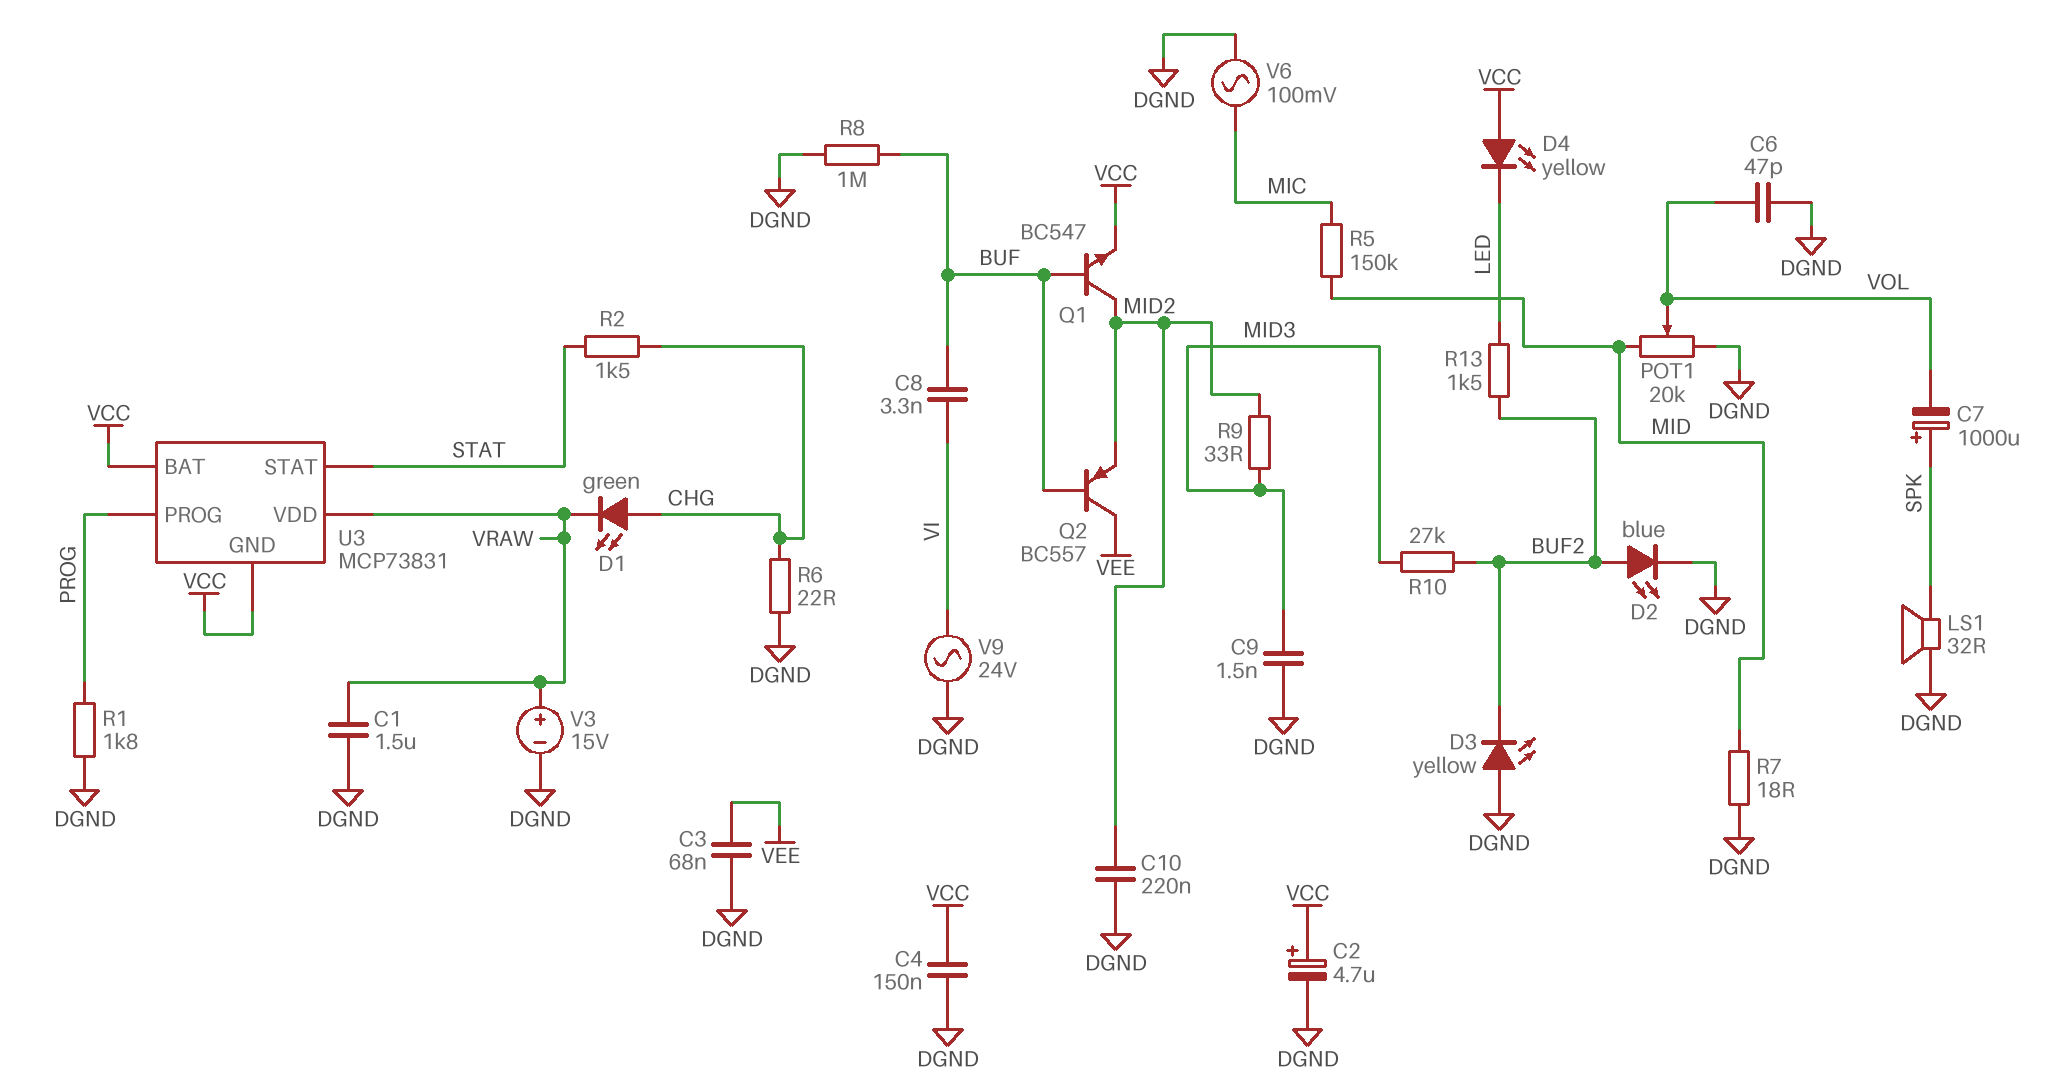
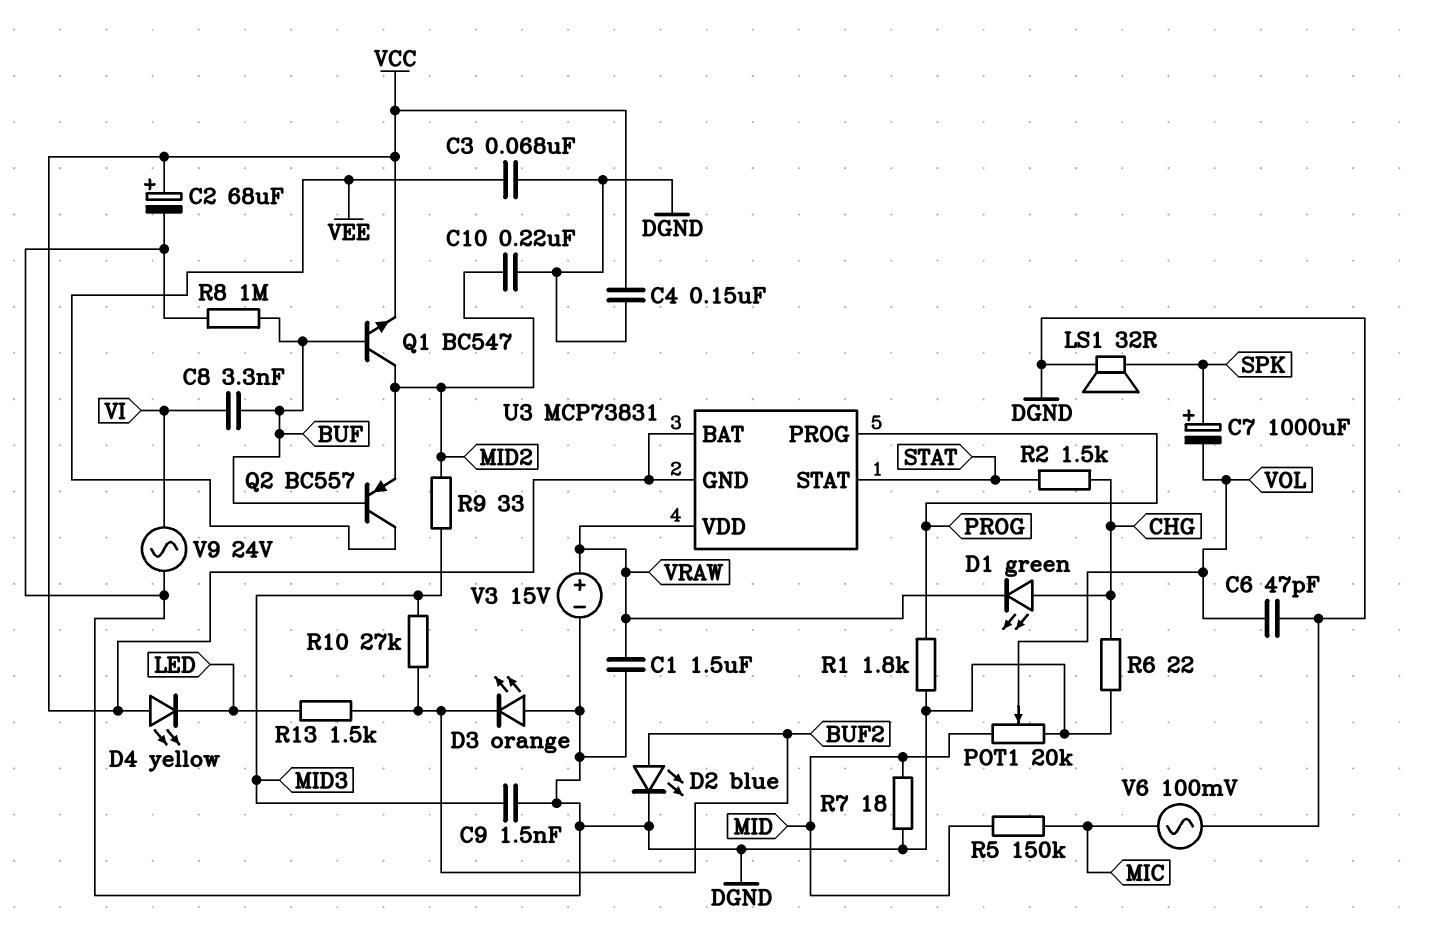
C2: 4.7uF (plus VCC, minus DGND) -> 68uF (plus VCC, minus DGND)
D3: LED yellow (A DGND, K BUF2) -> LED orange (A DGND, K BUF2)

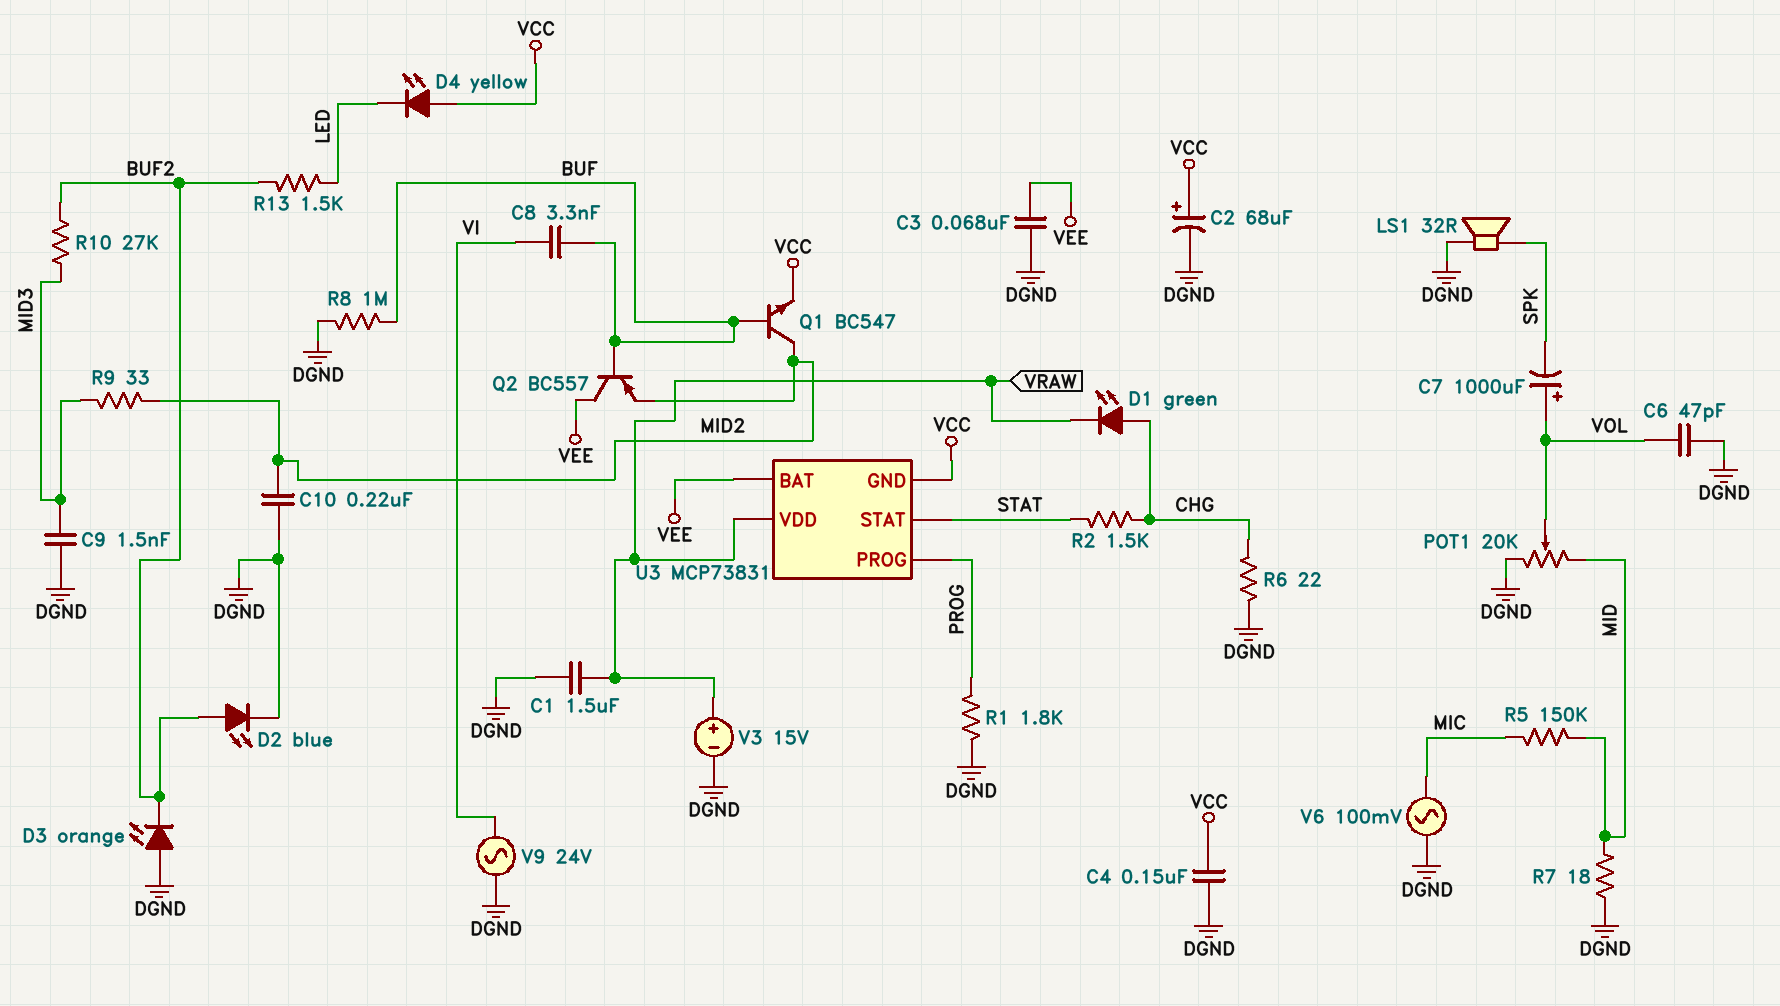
C7: 1000uF (plus SPK, minus VOL) -> 1000uF (plus VOL, minus SPK)
U3 pin BAT: VCC -> VEE

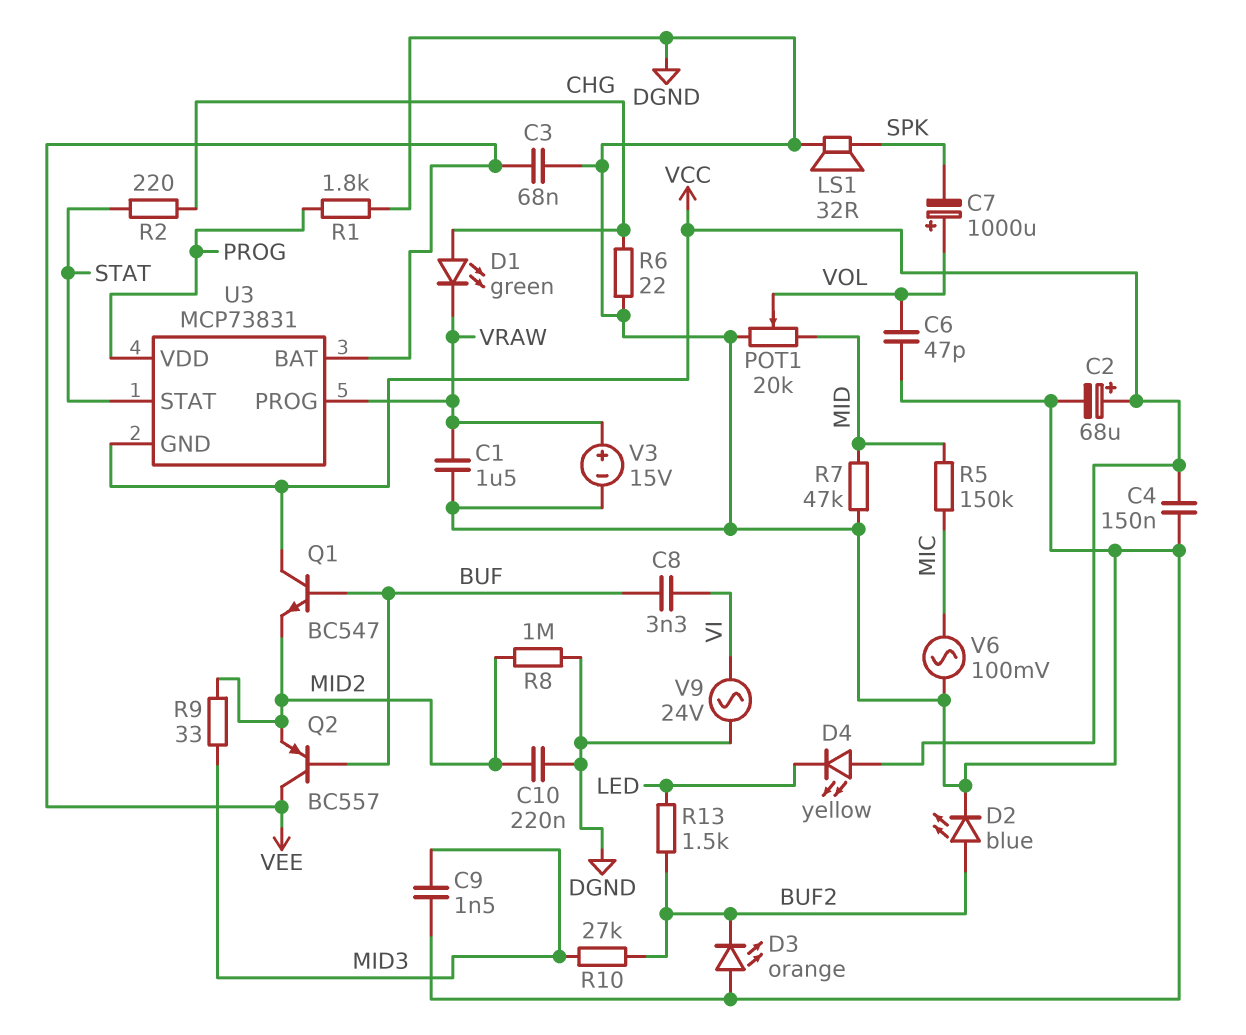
Q1: NPN BC547 (B BUF, C MID2, E VCC) -> NPN BC547 (B BUF, C VCC, E MID2)
R2: 1.5k (CHG, STAT) -> 220 (CHG, STAT)
R7: 18 (DGND, MID) -> 47k (DGND, MID)
R8: 1M (BUF, DGND) -> 1M (DGND, MID2)
U3 pin PROG: PROG -> VRAW
U3 pin VDD: VRAW -> PROG

